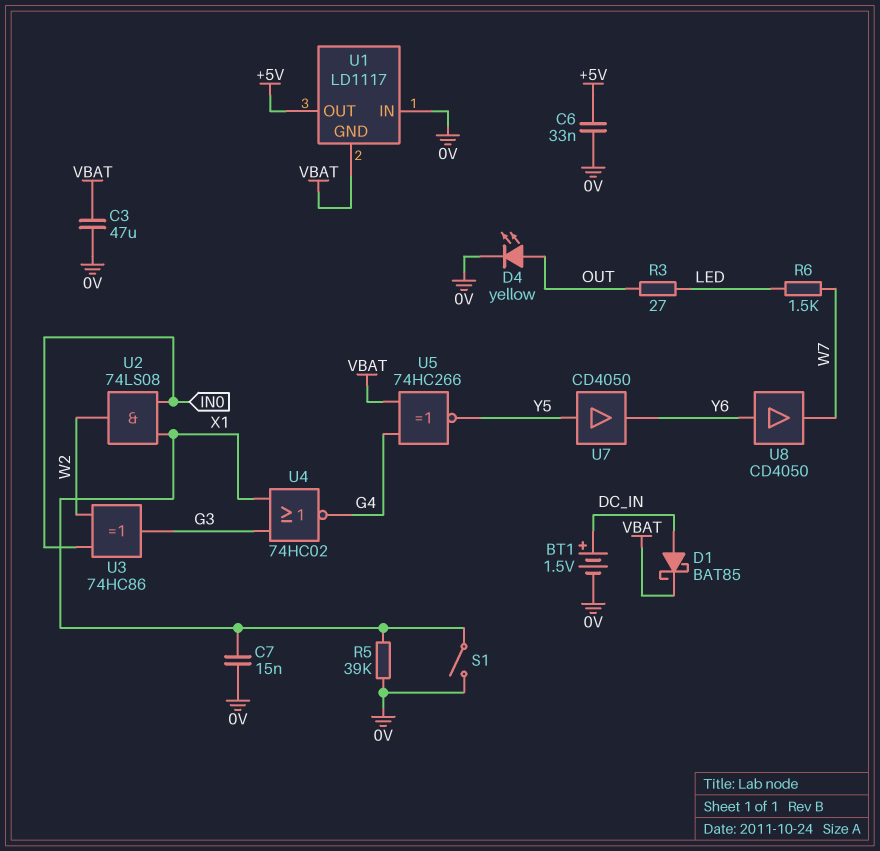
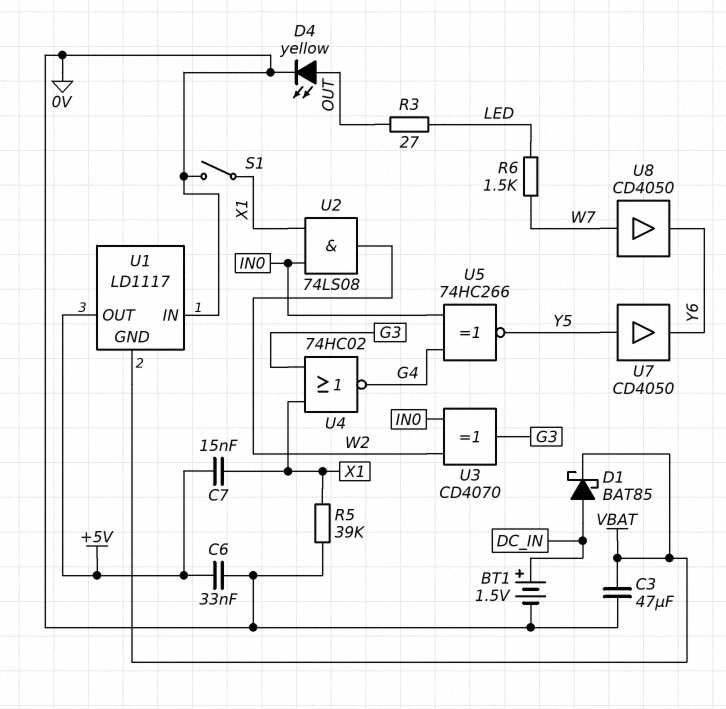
C7: 15nF (0V, X1) -> 15nF (+5V, X1)
U3: XOR 74HC86 (in IN0, in W2, out G3) -> XOR CD4070 (in IN0, in W2, out G3)
U5: XNOR 74HC266 (in G4, in VBAT, out Y5) -> XNOR 74HC266 (in G4, in IN0, out Y5)
U8: buffer CD4050 (in Y6, out W7) -> buffer CD4050 (in W7, out Y6)

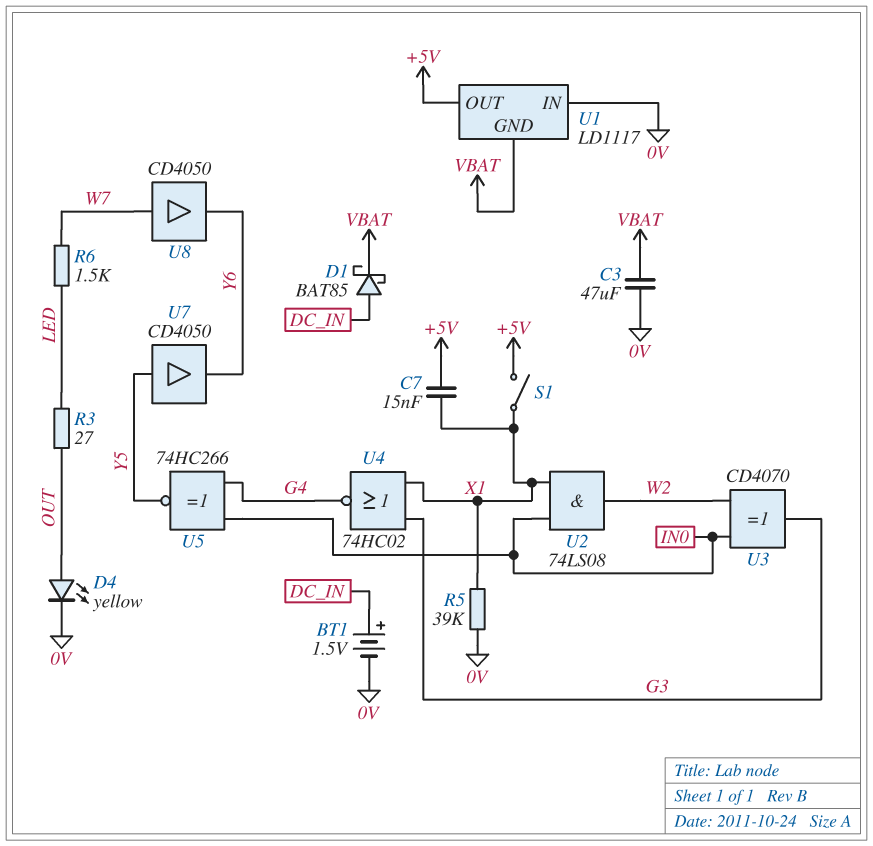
C6: 33nF (+5V, 0V) -> none
S1: switch (0V, X1) -> switch (+5V, X1)

